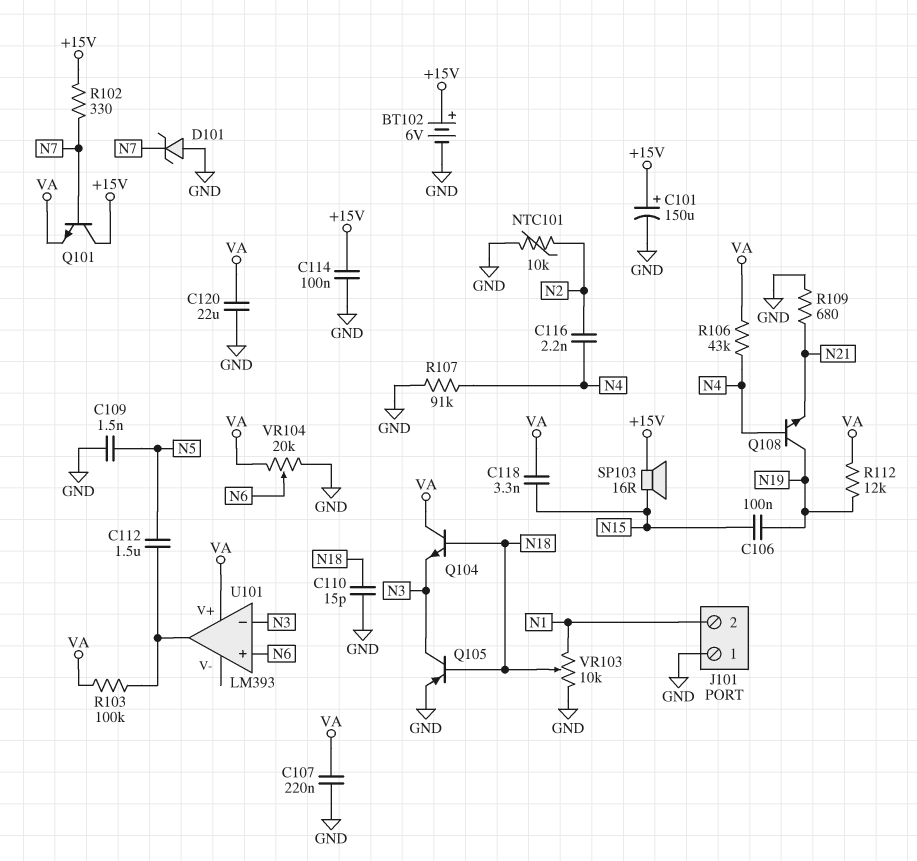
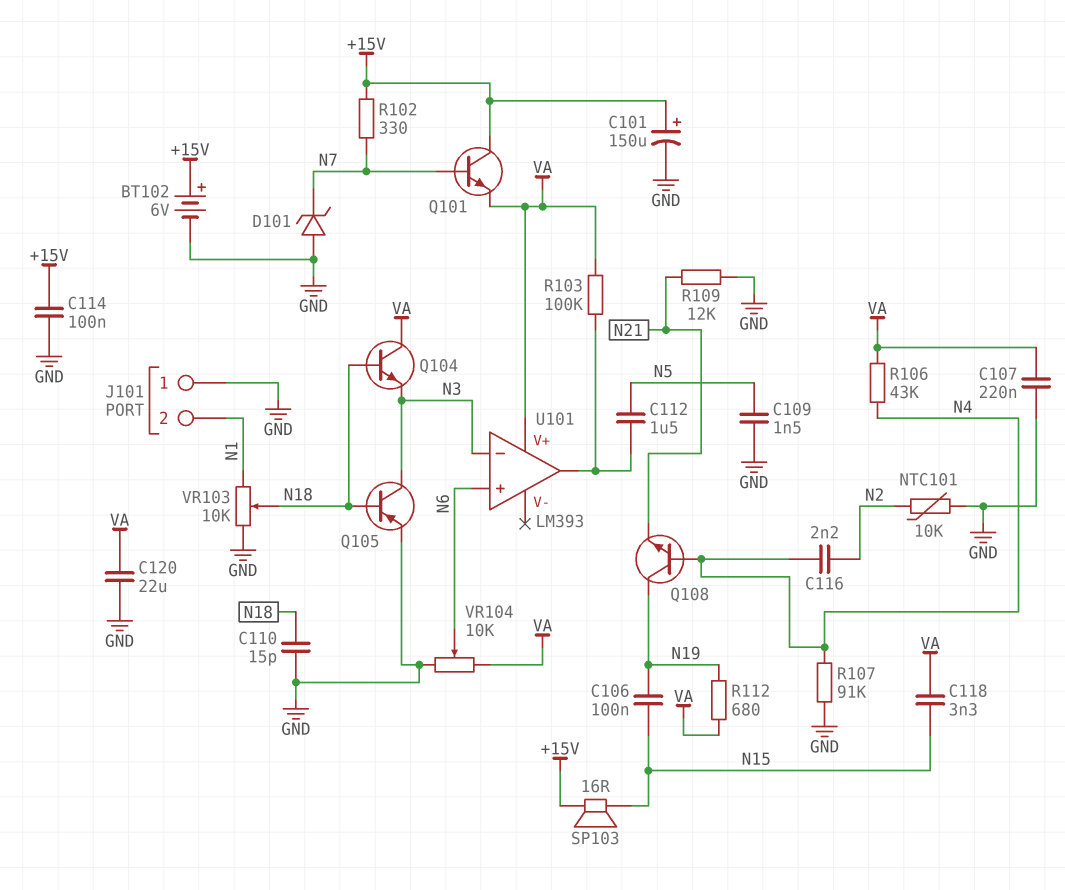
R109: 680 (GND, N21) -> 12k (GND, N21)
R112: 12k (N19, VA) -> 680 (N19, VA)
VR104: 20k (GND, VA, wiper N6) -> 10k (GND, VA, wiper N6)

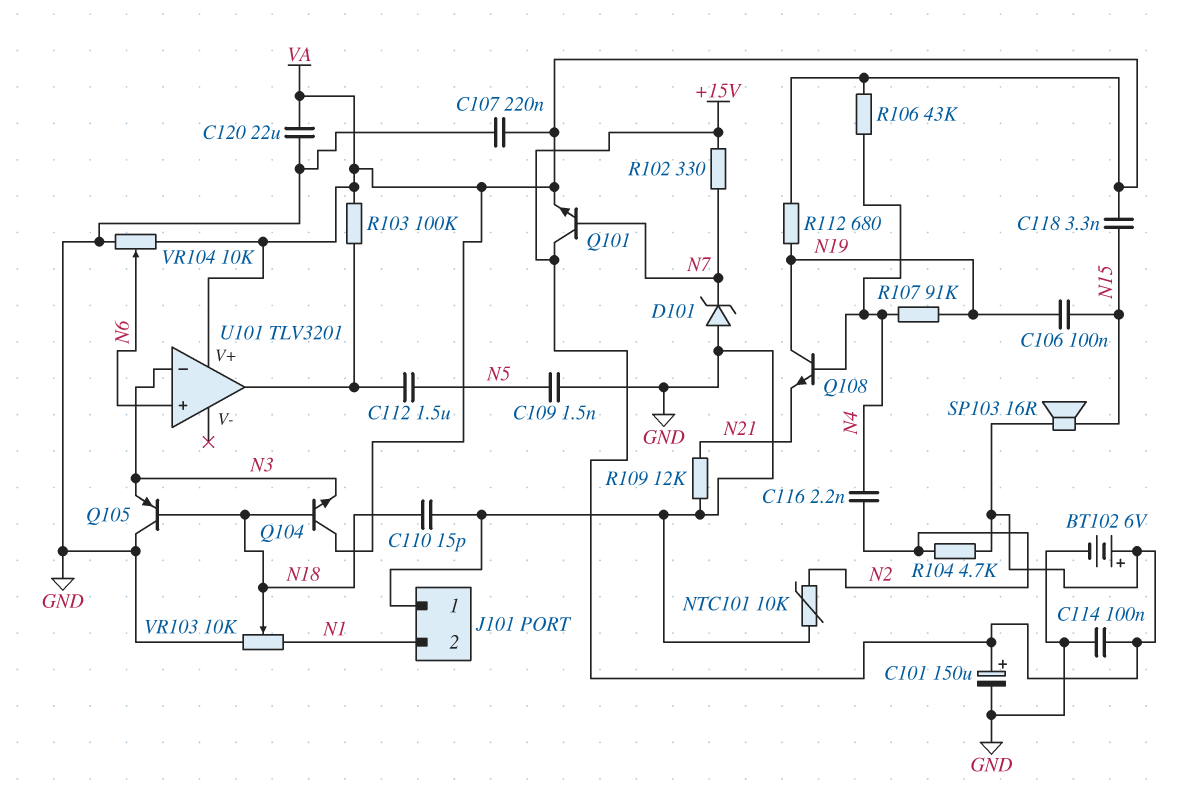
Q105: PNP (B N18, C N3, E GND) -> PNP (B N18, C GND, E N3)
R104: none -> 4.7k (+15V, N2)
R107: 91k (GND, N4) -> 91k (N4, N19)
U101: LM393 -> TLV3201

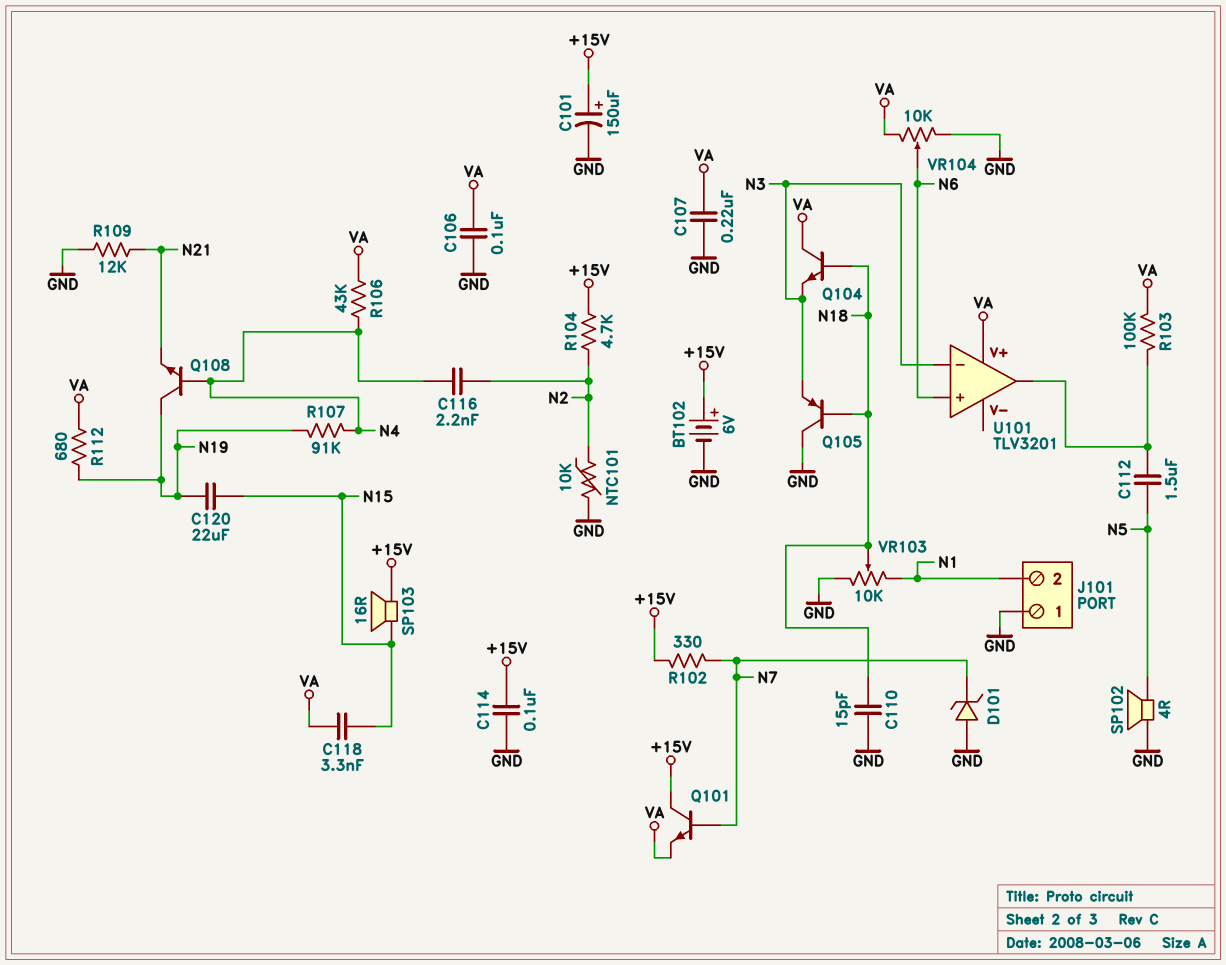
C106: 100nF (N15, N19) -> 100nF (GND, VA)
C109: 1.5nF (GND, N5) -> none
C120: 22uF (GND, VA) -> 22uF (N15, N19)
SP102: none -> speaker 4R (GND, N5)

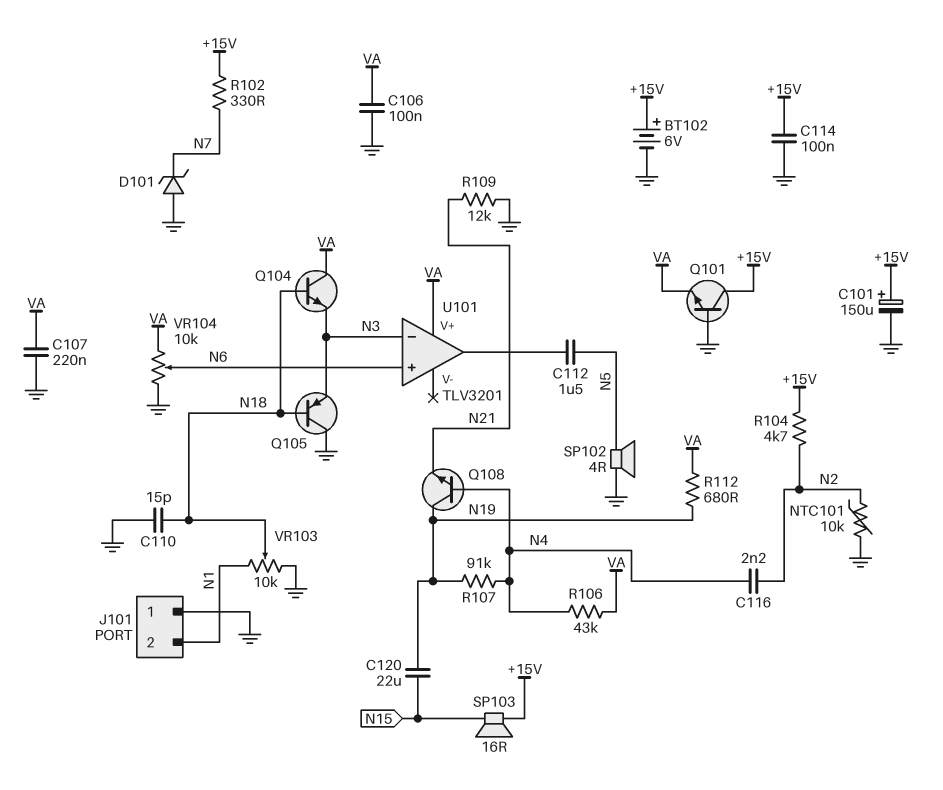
C118: 3.3nF (N15, VA) -> none
Q101: NPN (B N7, C +15V, E VA) -> NPN (B GND, C +15V, E VA)
R103: 100k (U101/out, VA) -> none

